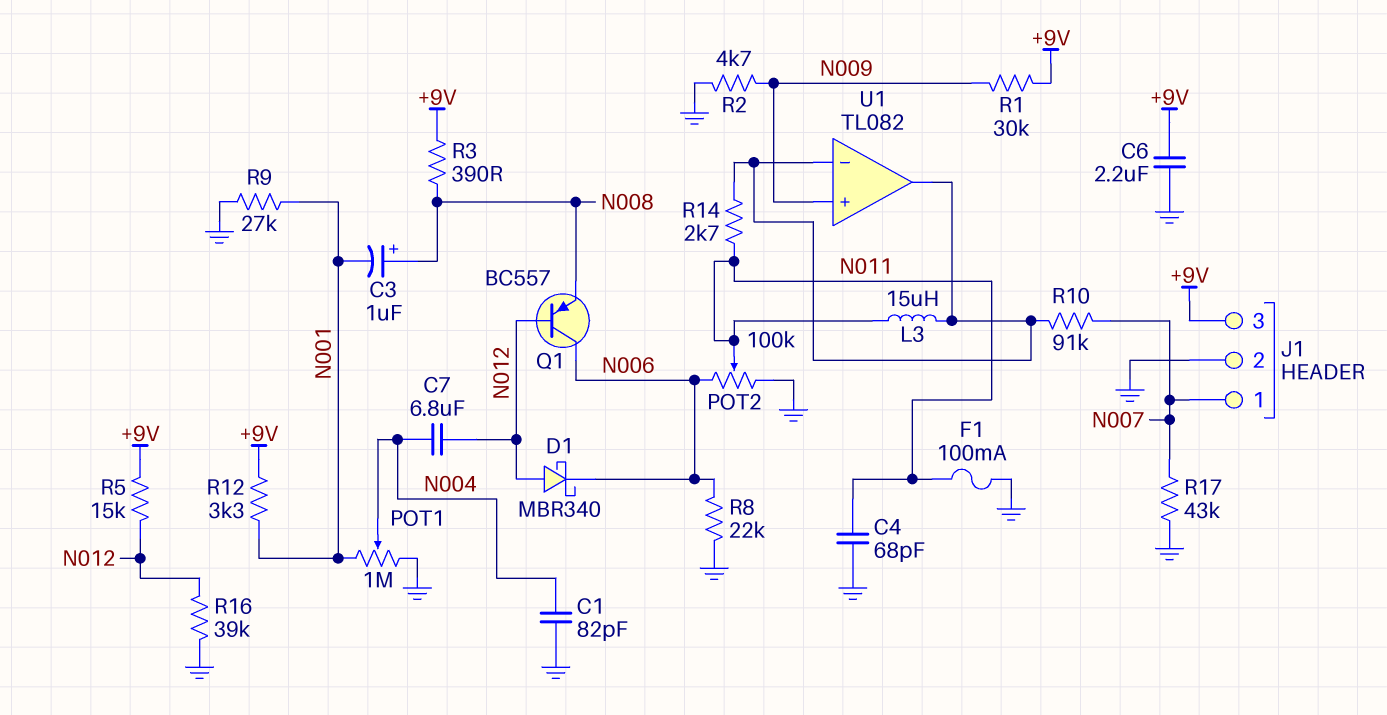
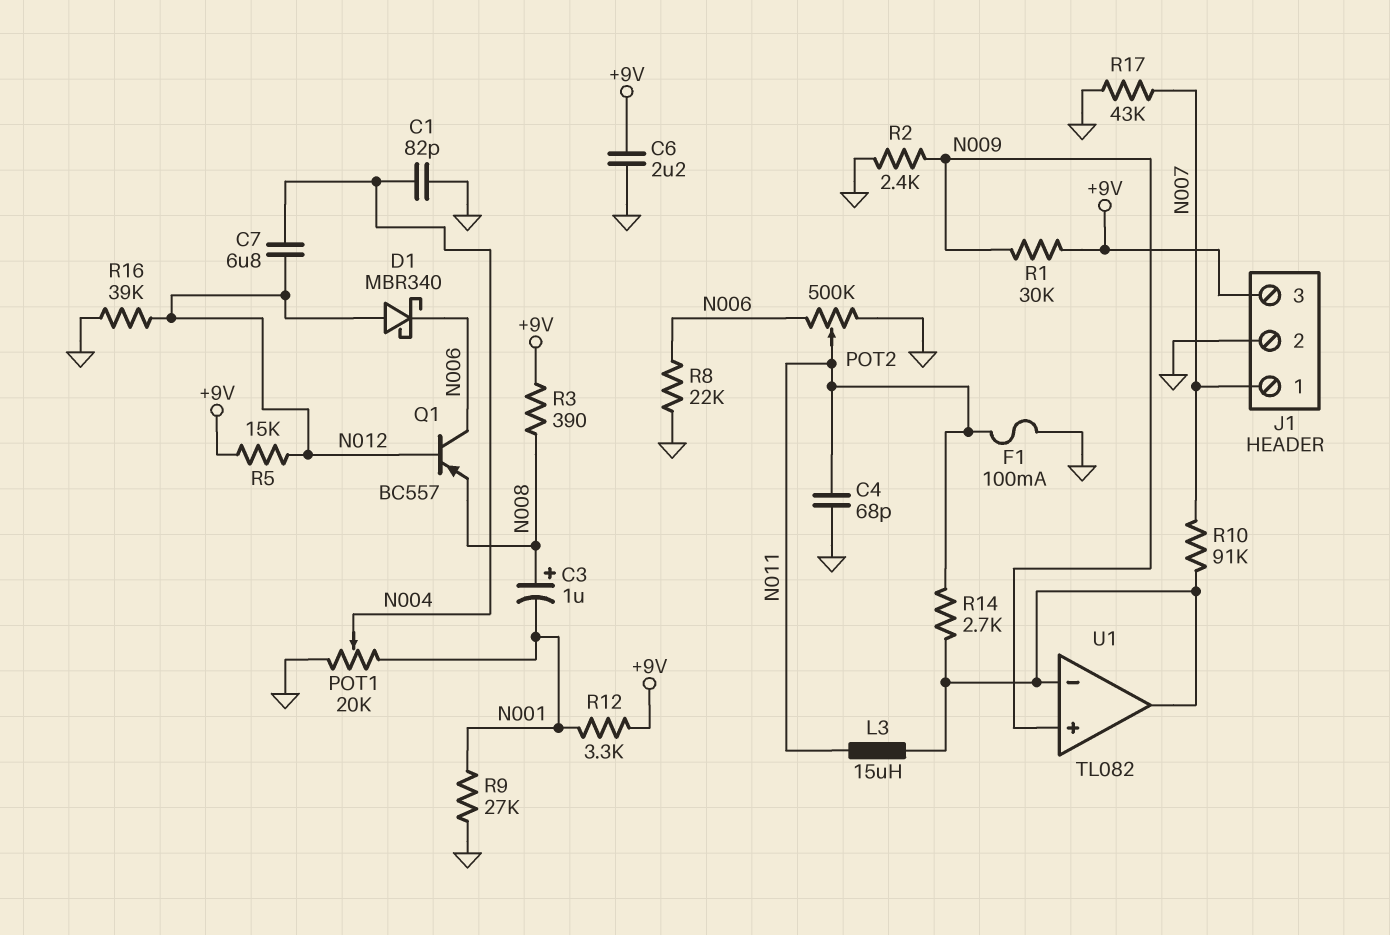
POT1: 1M (GND, N001, wiper N004) -> 20k (GND, N001, wiper N004)
POT2: 100k (GND, N006, wiper N011) -> 500k (GND, N006, wiper N011)
R2: 4.7k (GND, N009) -> 2.4k (GND, N009)

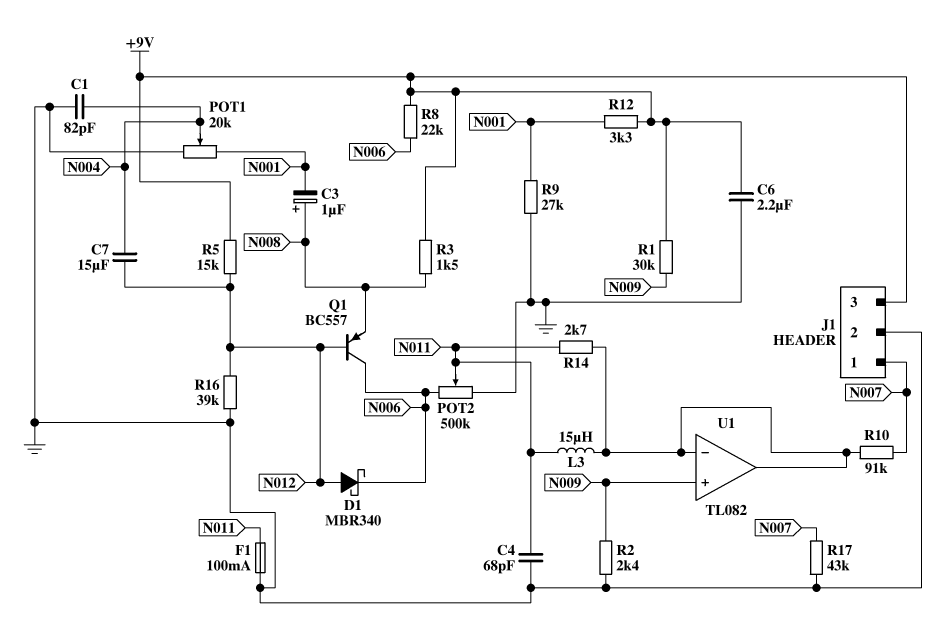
C7: 6.8uF (N004, N012) -> 15uF (N004, N012)
R3: 390 (+9V, N008) -> 1.5k (+9V, N008)
R8: 22k (GND, N006) -> 22k (+9V, N006)

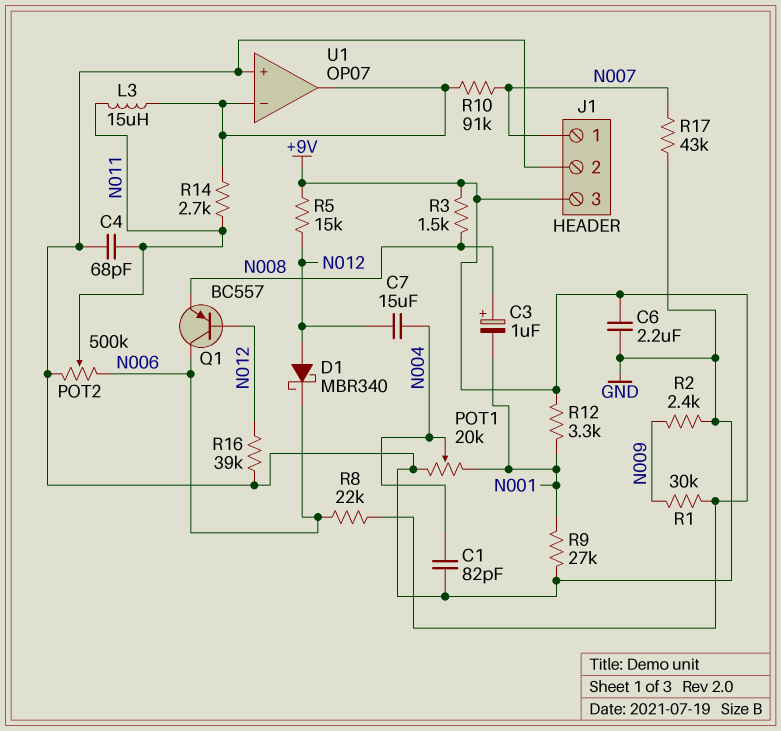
F1: 100mA (GND, N011) -> none
U1: TL082 -> OP07
U1 pin in+: N009 -> GND

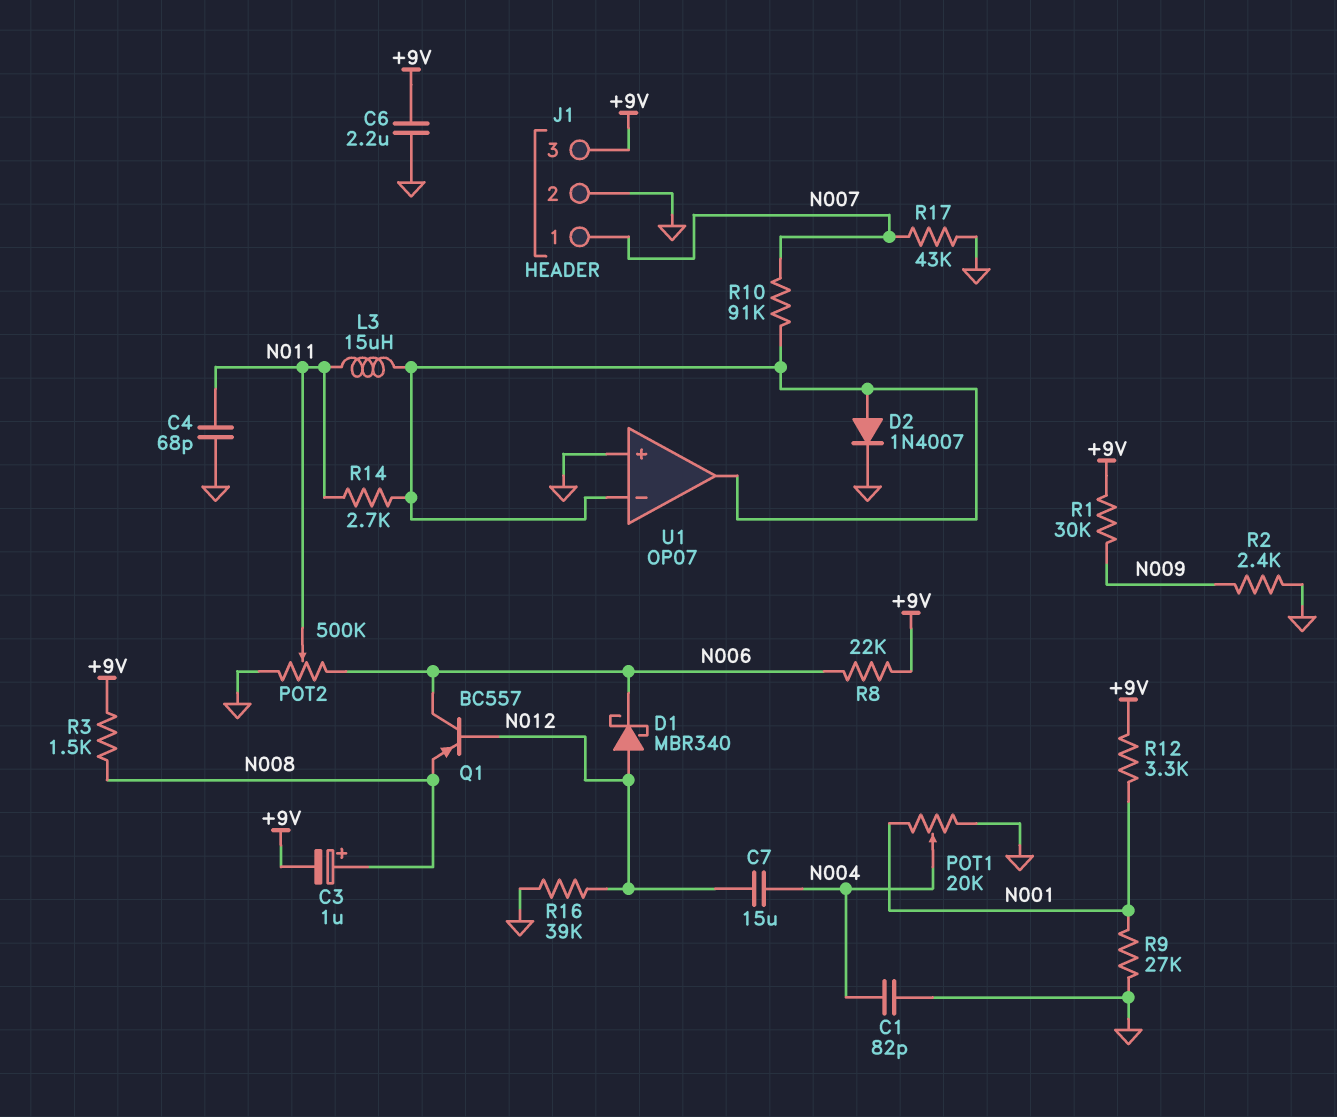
C3: 1uF (plus N008, minus N001) -> 1uF (plus N008, minus +9V)
D2: none -> diode 1N4007 (A U1/in-, K GND)
R5: 15k (+9V, N012) -> none

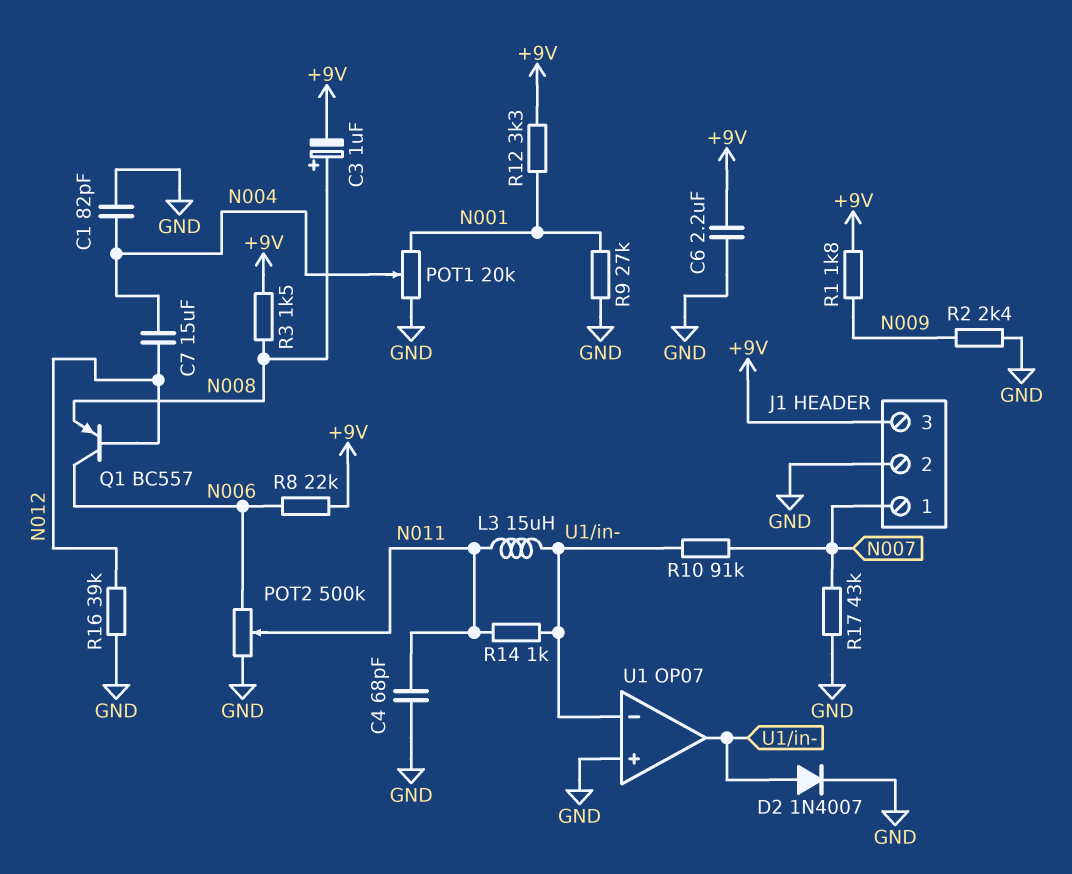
D1: schottky MBR340 (A N012, K N006) -> none
R1: 30k (+9V, N009) -> 1.8k (+9V, N009)
R14: 2.7k (N011, U1/in-) -> 1k (N011, U1/in-)

